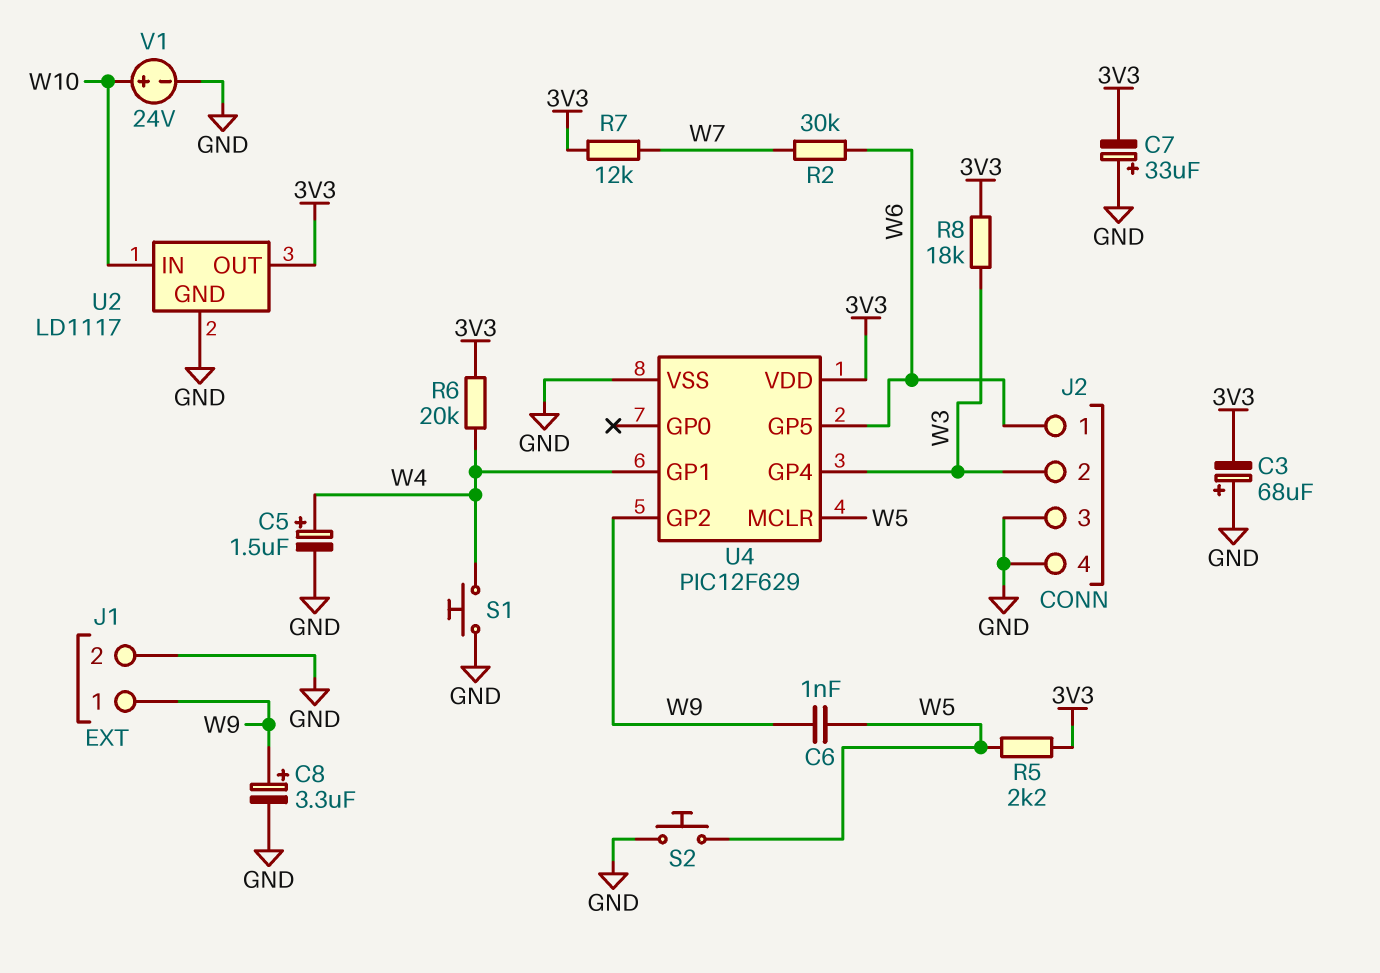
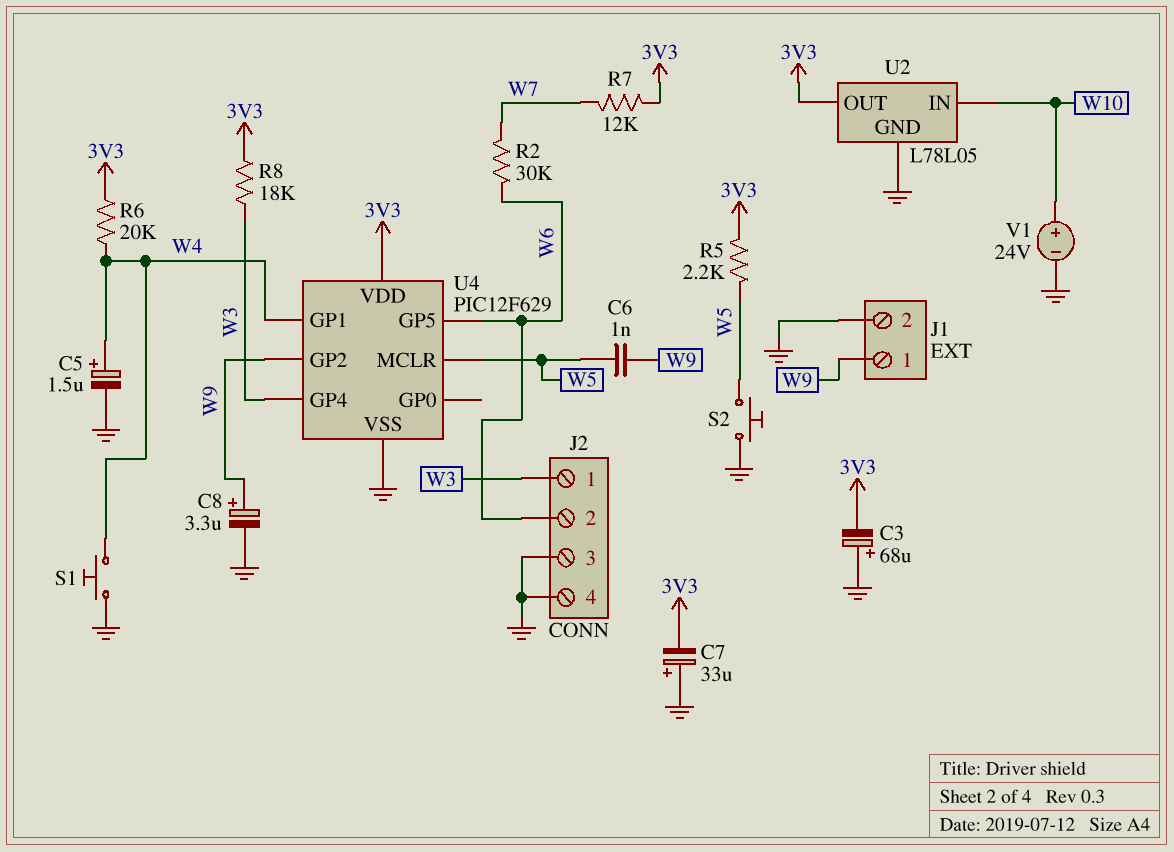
J2 pin 1: W6 -> W3
J2 pin 2: W3 -> W6
U2: LD1117 -> L78L05

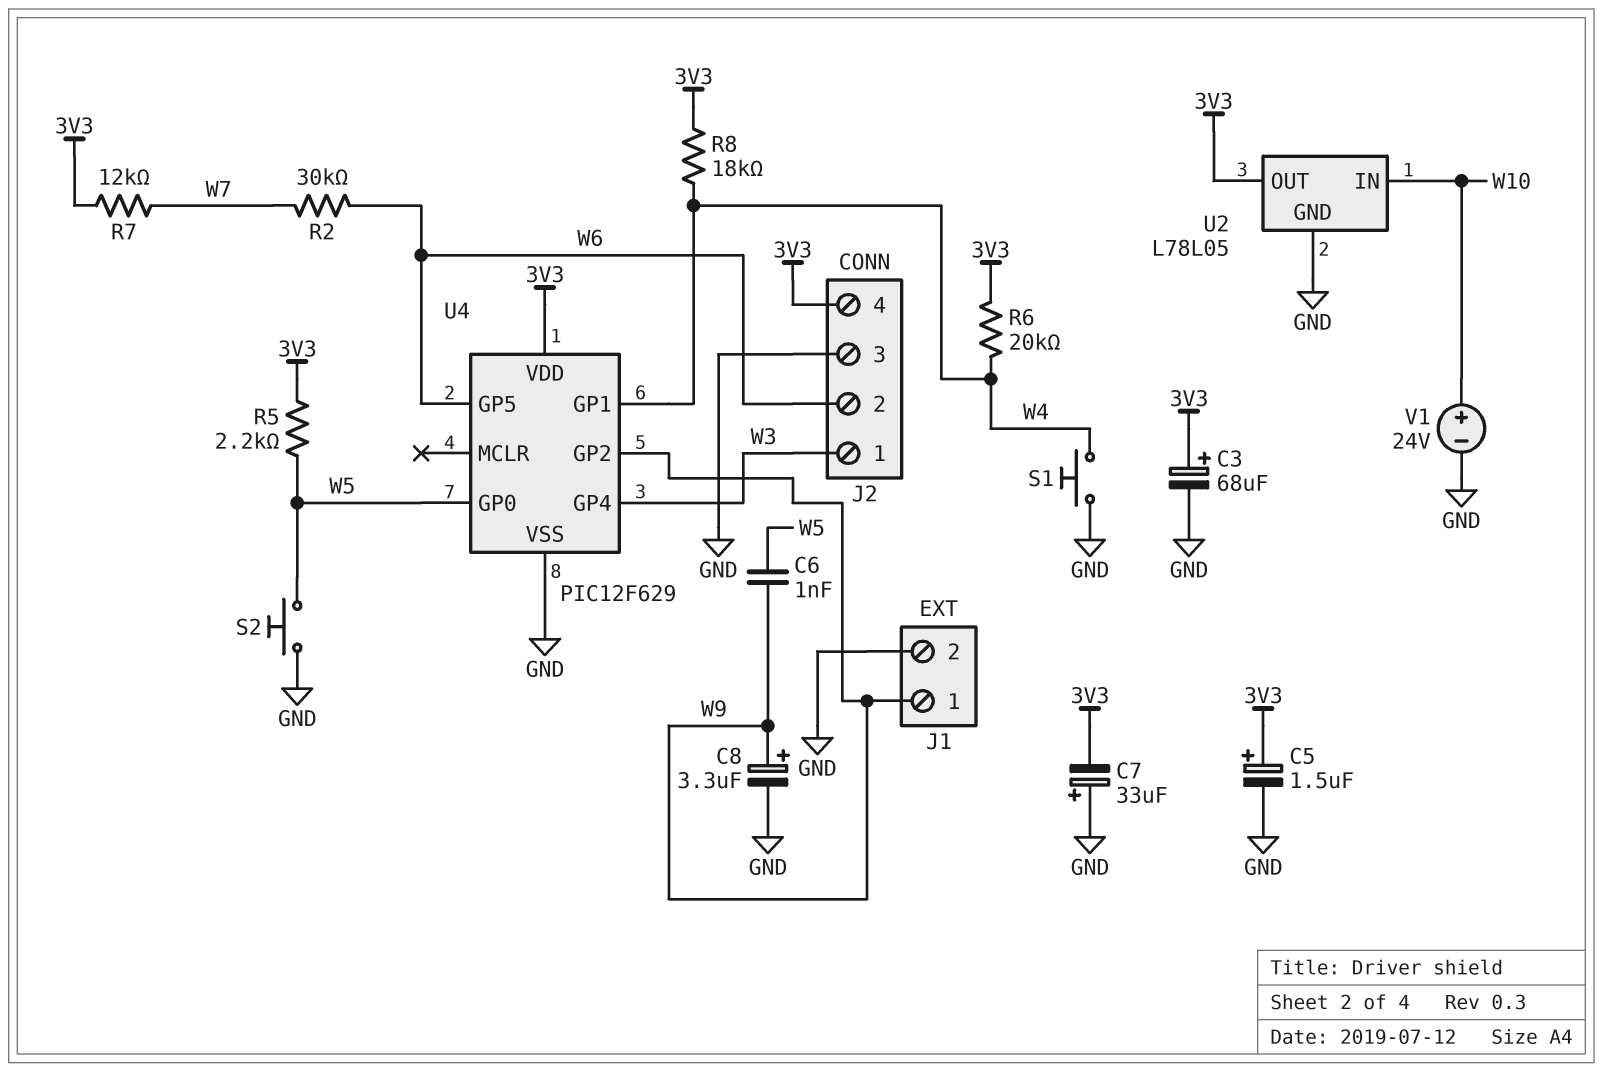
C3: 68uF (plus GND, minus 3V3) -> 68uF (plus 3V3, minus GND)
C5: 1.5uF (plus W4, minus GND) -> 1.5uF (plus 3V3, minus GND)
J2 pin 4: GND -> 3V3
R8: 18k (3V3, W3) -> 18k (3V3, W4)
U4 pin GP0: none -> W5
U4 pin MCLR: W5 -> none

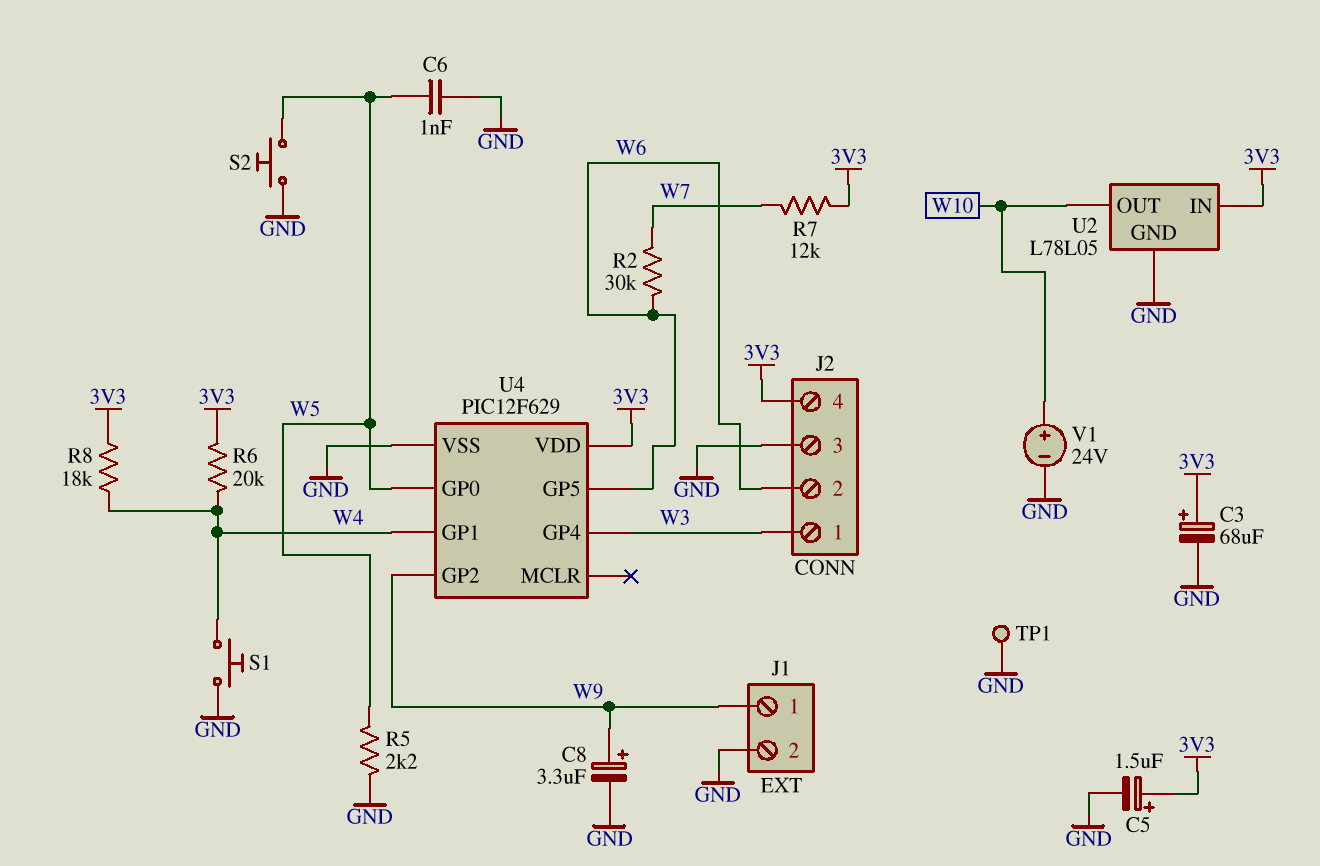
C6: 1nF (W5, W9) -> 1nF (GND, W5)
C7: 33uF (plus GND, minus 3V3) -> none
R5: 2.2k (3V3, W5) -> 2.2k (GND, W5)
TP1: none -> test point (GND)
U2 pin IN: W10 -> 3V3
U2 pin OUT: 3V3 -> W10

